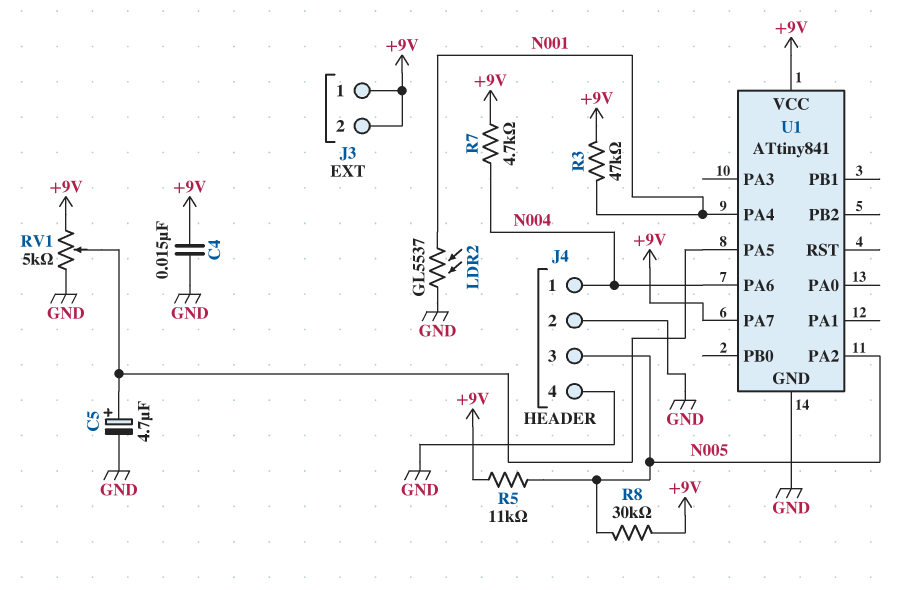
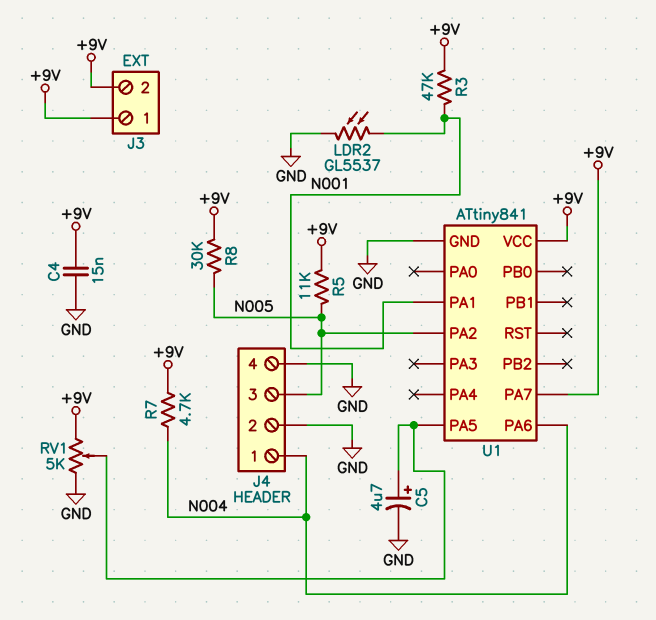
U1 pin PA1: none -> N001
U1 pin PA4: N001 -> none

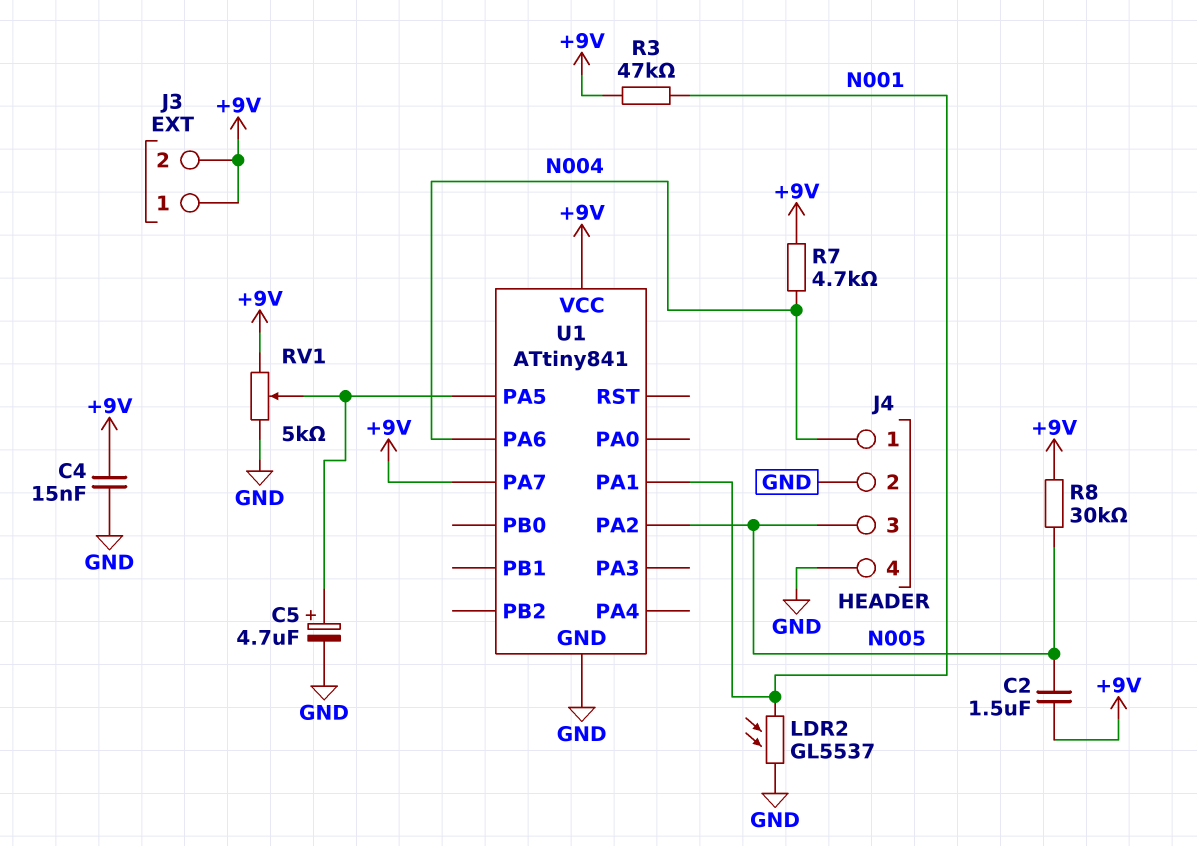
C2: none -> 1.5uF (+9V, N005)
R5: 11k (+9V, N005) -> none

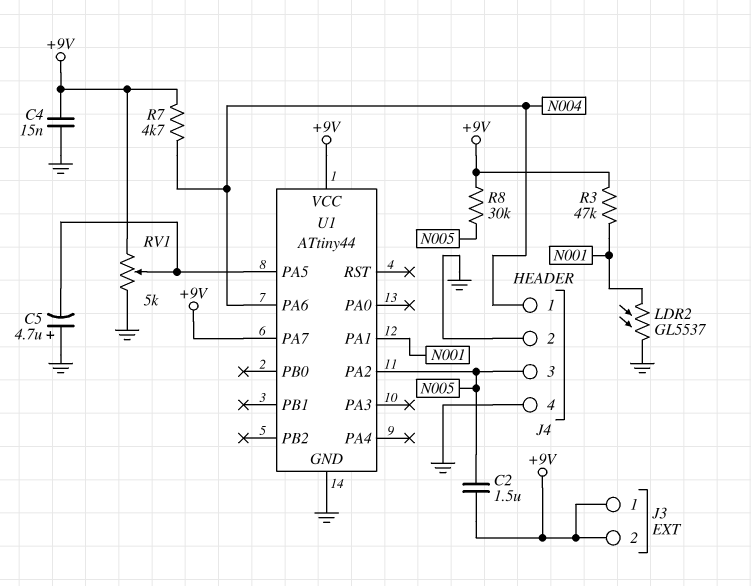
C5: 4.7uF (plus U1/PA5, minus GND) -> 4.7uF (plus GND, minus U1/PA5)
U1: ATtiny841 -> ATtiny44

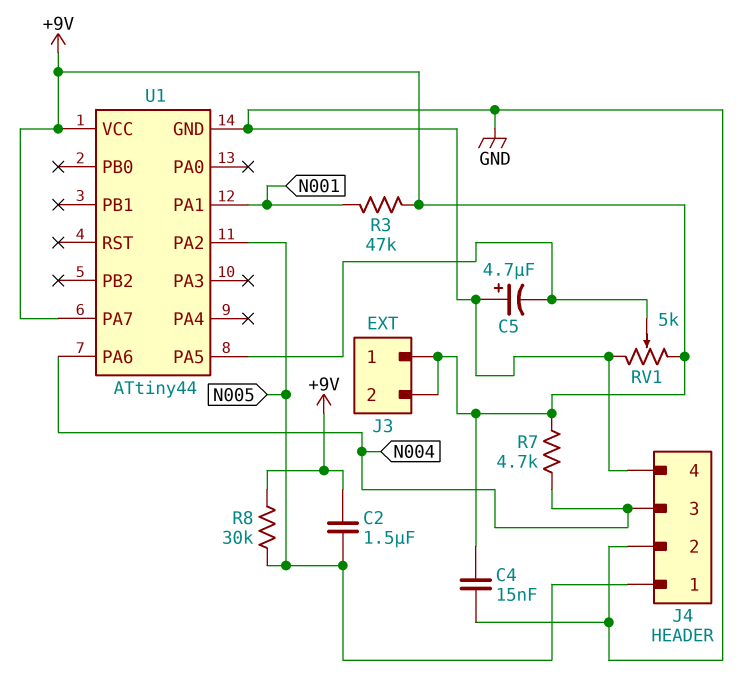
J4 pin 1: N004 -> N005
J4 pin 3: N005 -> N004
LDR2: GL5537 (GND, N001) -> none

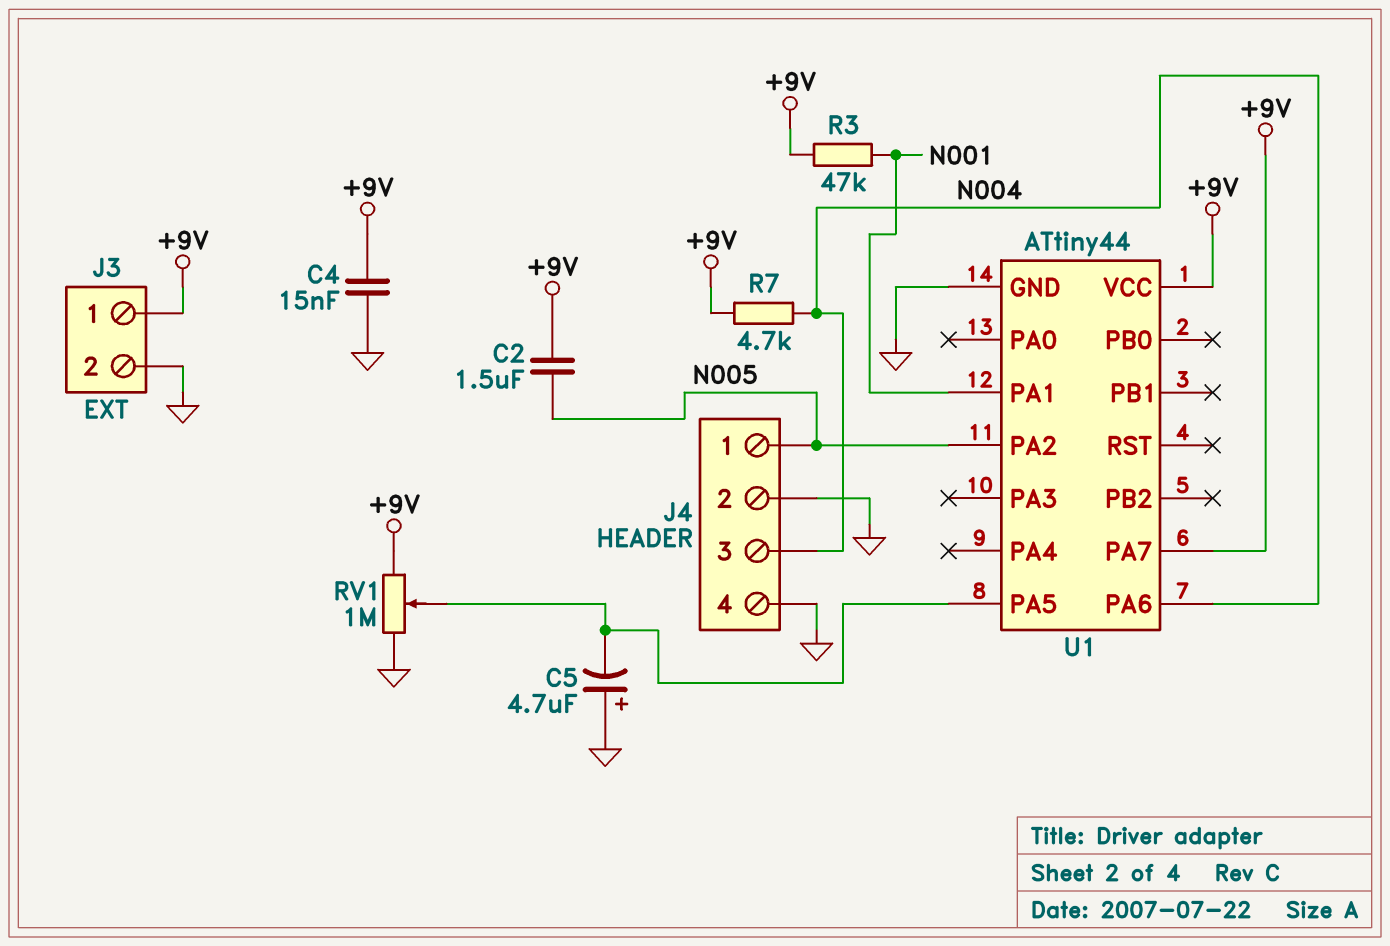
J3 pin 2: +9V -> GND
R8: 30k (+9V, N005) -> none
RV1: 5k (+9V, GND, wiper U1/PA5) -> 1M (+9V, GND, wiper U1/PA5)

